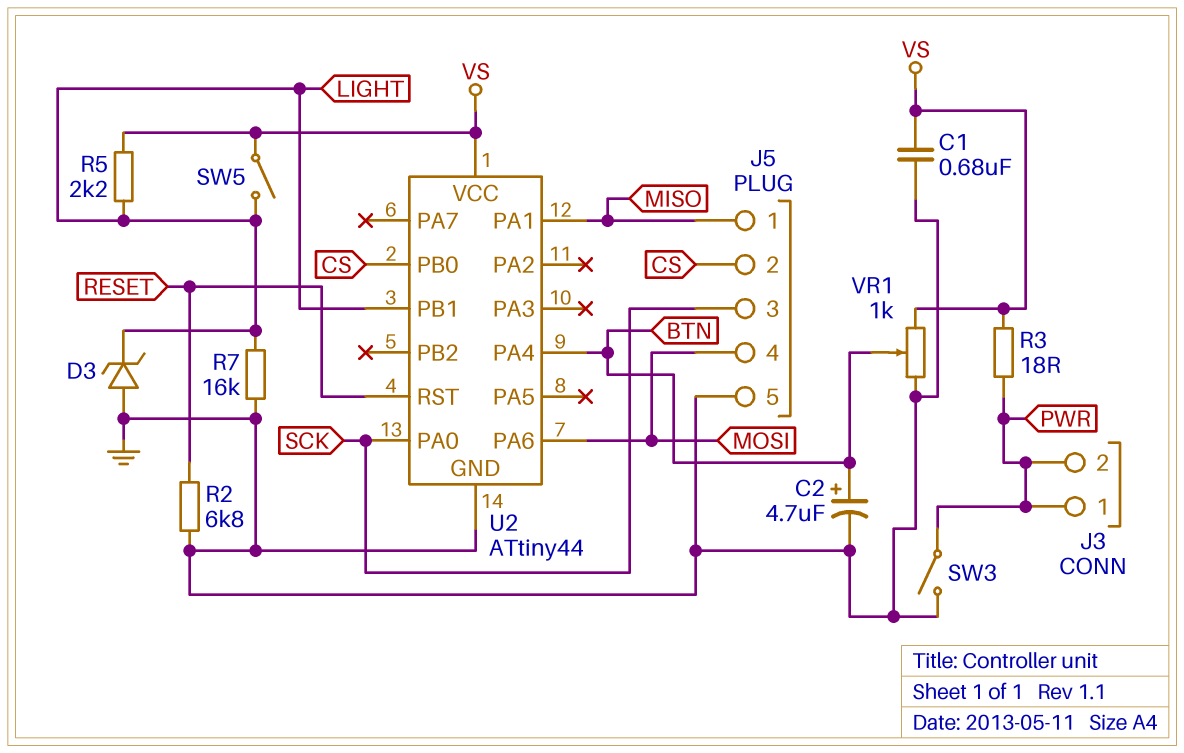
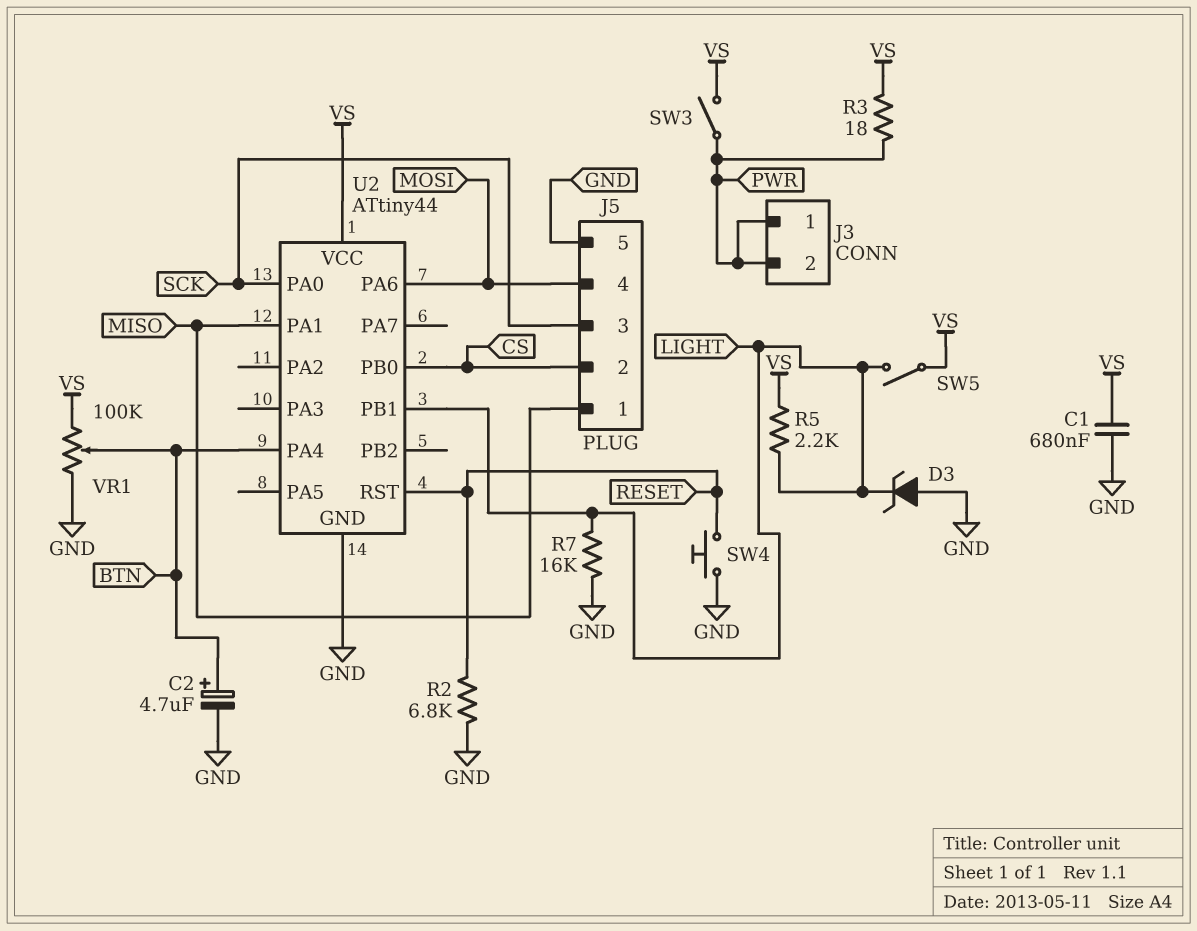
SW3: switch (GND, PWR) -> switch (PWR, VS)
SW4: none -> button (GND, RESET)
VR1: 1k (GND, VS, wiper BTN) -> 100k (GND, VS, wiper BTN)

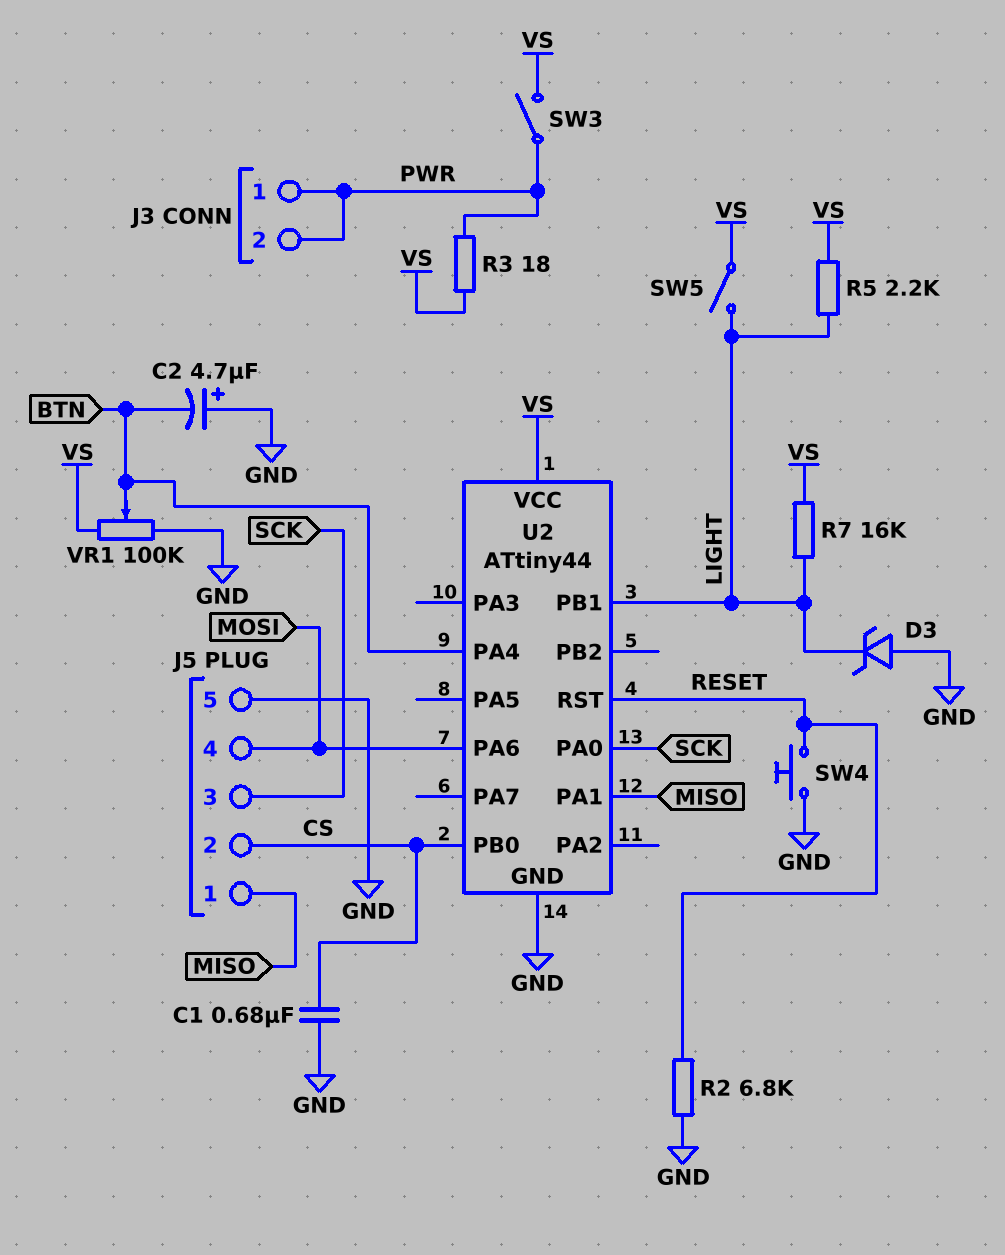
C1: 680nF (GND, VS) -> 680nF (CS, GND)
C2: 4.7uF (plus BTN, minus GND) -> 4.7uF (plus GND, minus BTN)
R7: 16k (GND, LIGHT) -> 16k (LIGHT, VS)

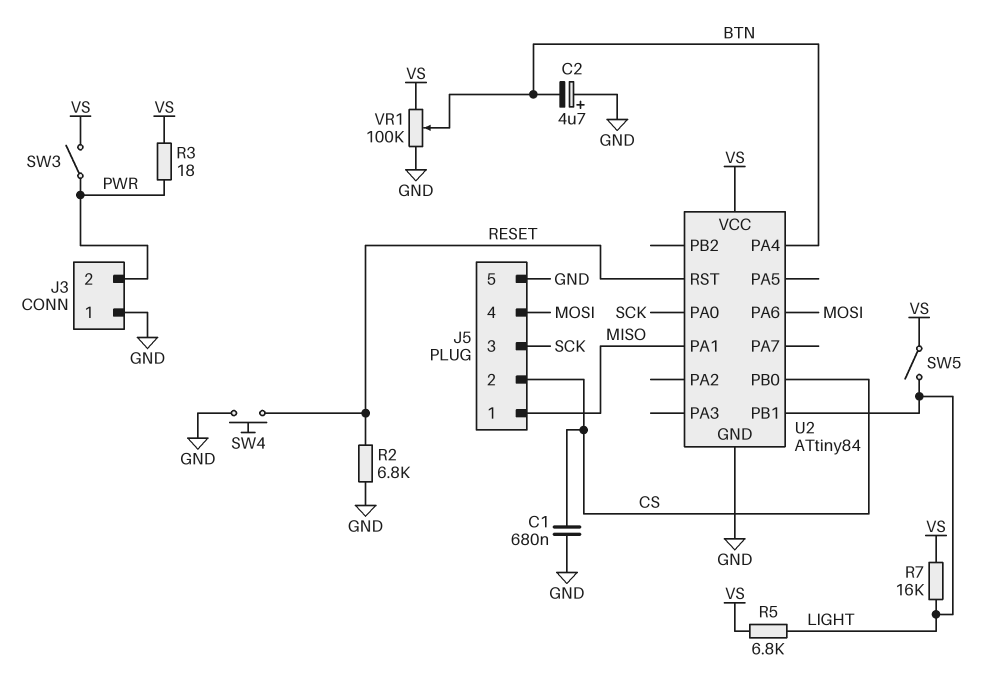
D3: zener (A GND, K LIGHT) -> none
J3 pin 1: PWR -> GND
R5: 2.2k (LIGHT, VS) -> 6.8k (LIGHT, VS)
U2: ATtiny44 -> ATtiny84

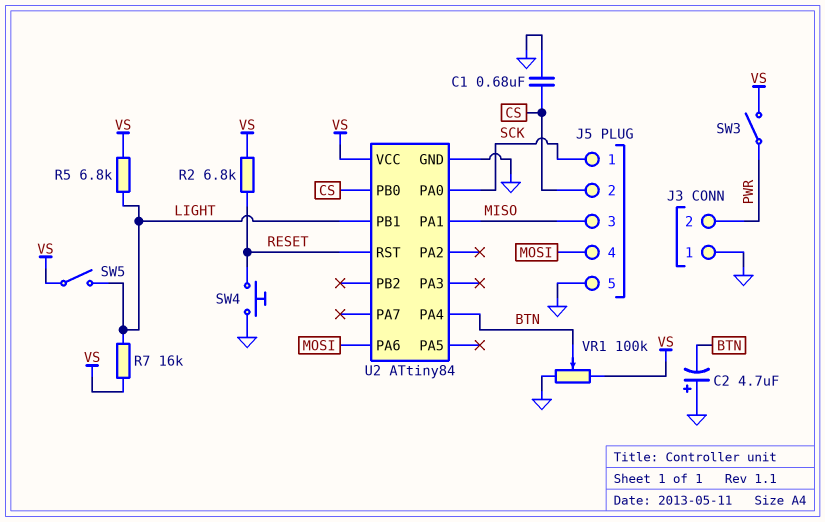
J5 pin 1: MISO -> SCK
J5 pin 3: SCK -> MISO
R2: 6.8k (GND, RESET) -> 6.8k (RESET, VS)
R3: 18 (PWR, VS) -> none

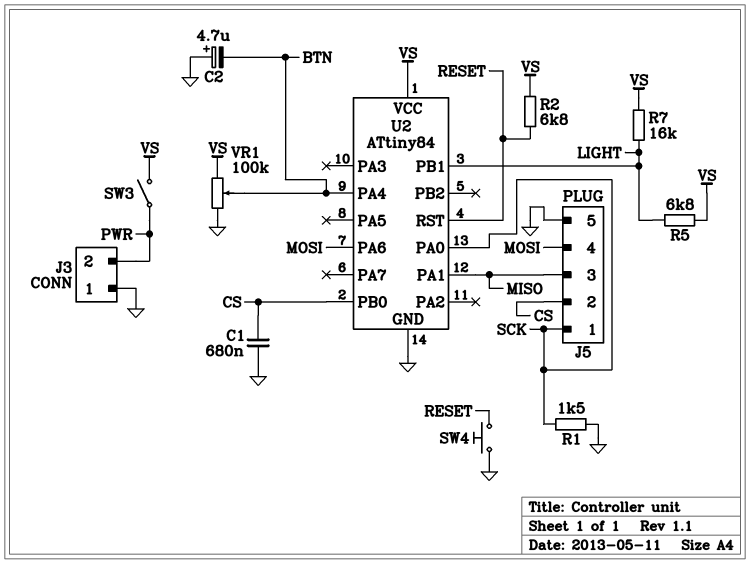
R1: none -> 1.5k (GND, SCK)
SW5: switch (LIGHT, VS) -> none

